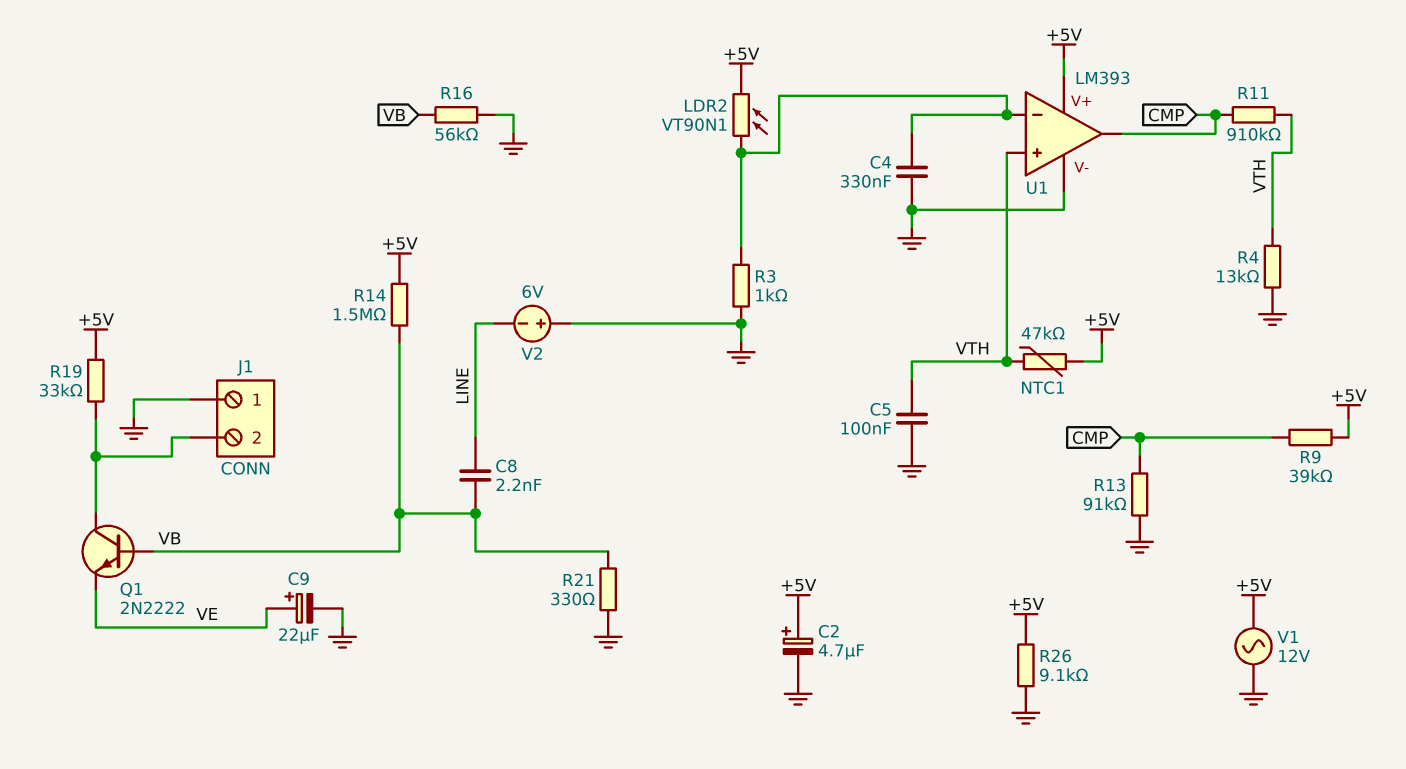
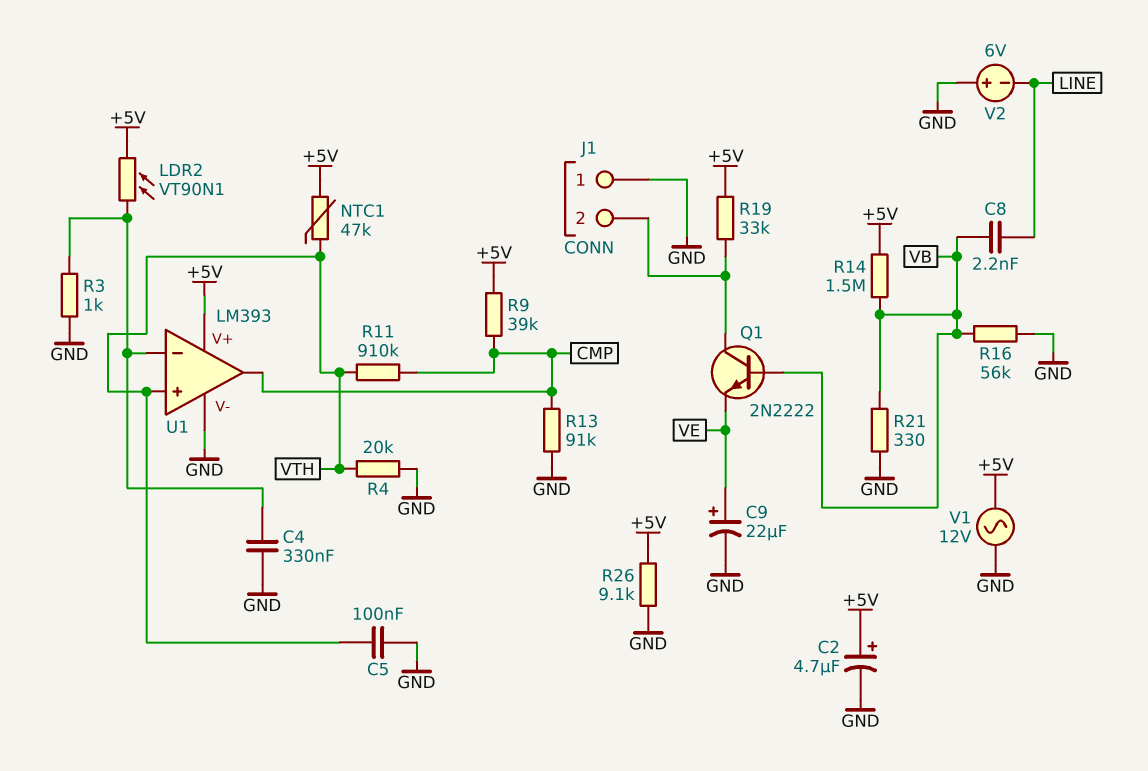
R4: 13k (GND, VTH) -> 20k (GND, VTH)

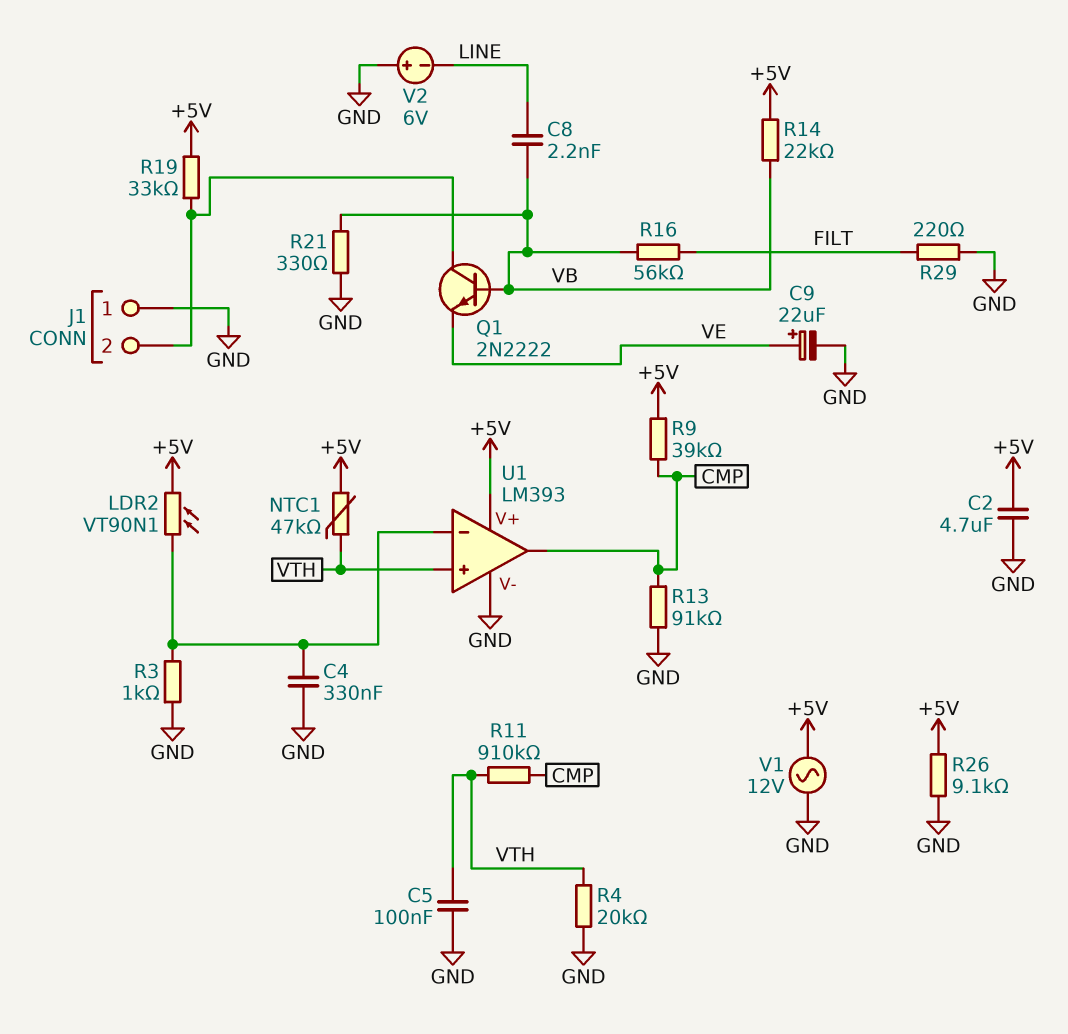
C2: 4.7uF (plus +5V, minus GND) -> 4.7uF (+5V, GND)
R14: 1.5M (+5V, VB) -> 22k (+5V, VB)
R16: 56k (GND, VB) -> 56k (FILT, VB)
R29: none -> 220 (FILT, GND)

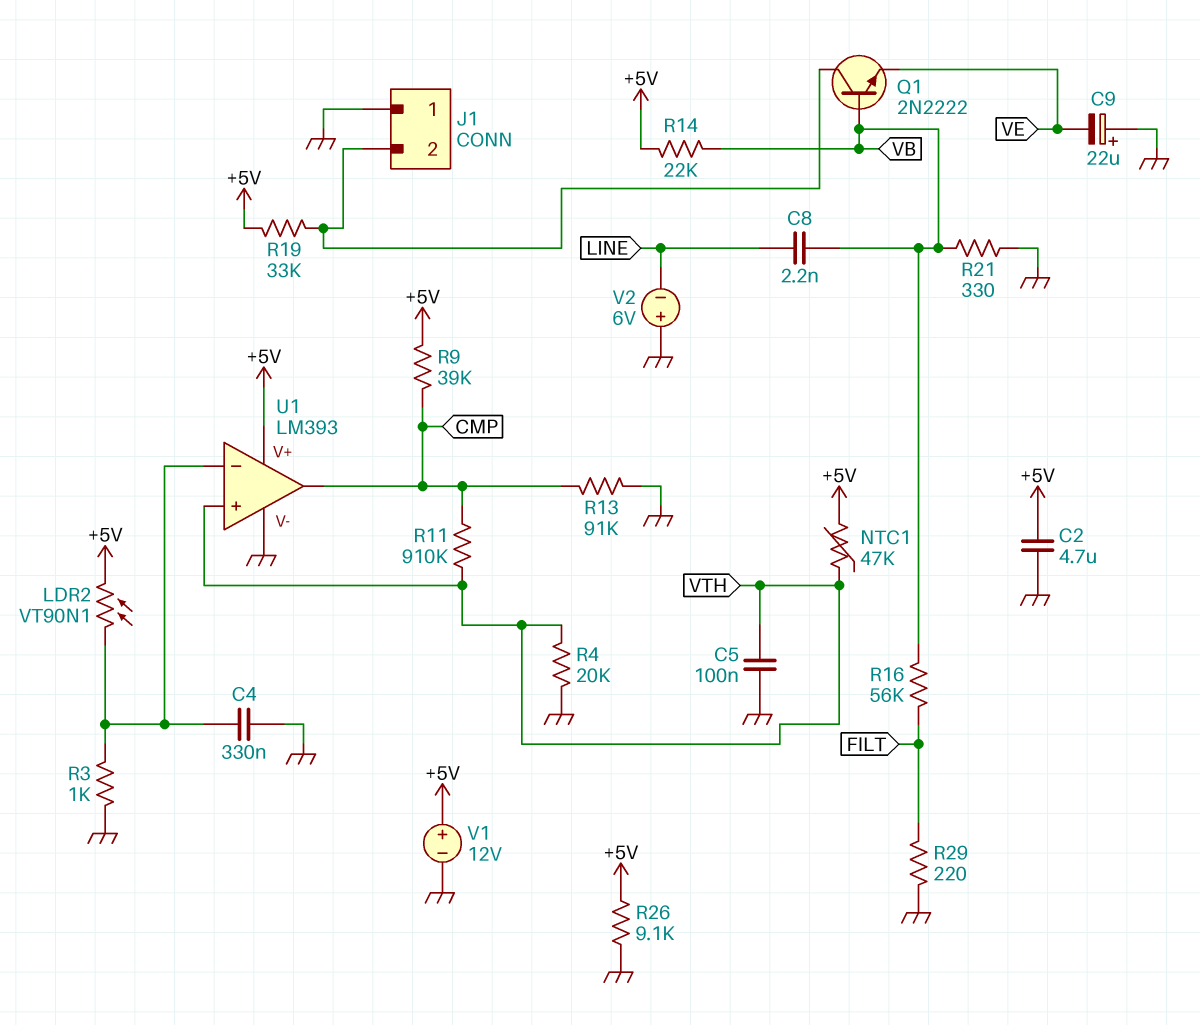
C9: 22uF (plus VE, minus GND) -> 22uF (plus GND, minus VE)
V1: AC 12V (+5V, GND) -> 12V (plus +5V, minus GND)

